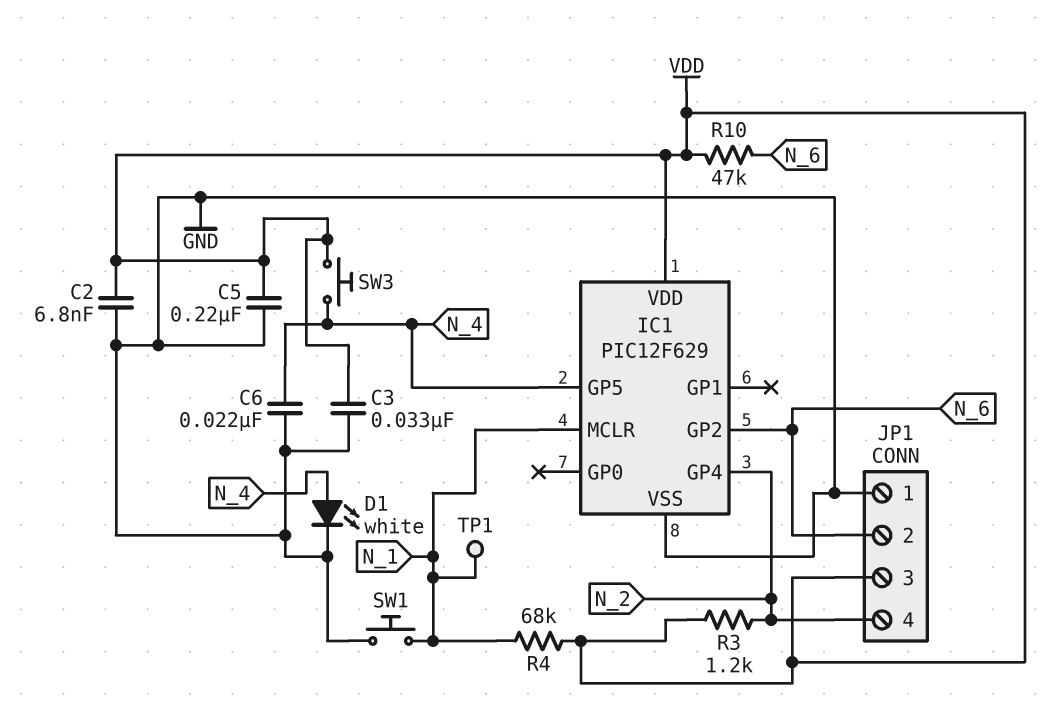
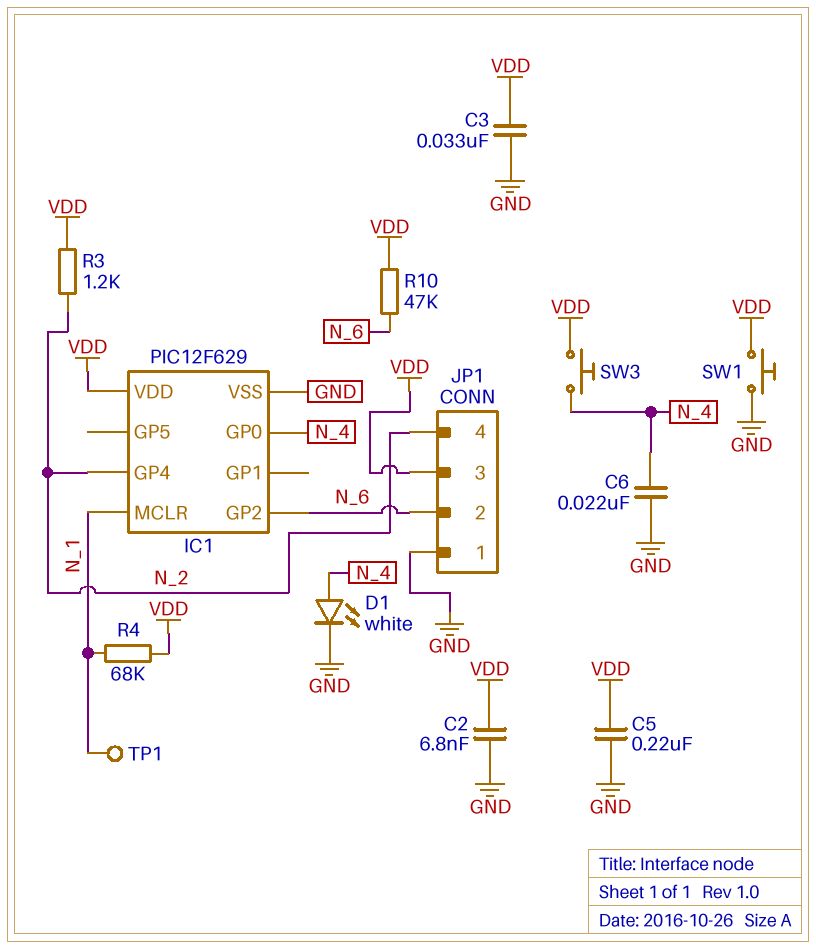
IC1 pin GP0: none -> N_4
IC1 pin GP5: N_4 -> none
SW1: button (GND, N_1) -> button (GND, VDD)

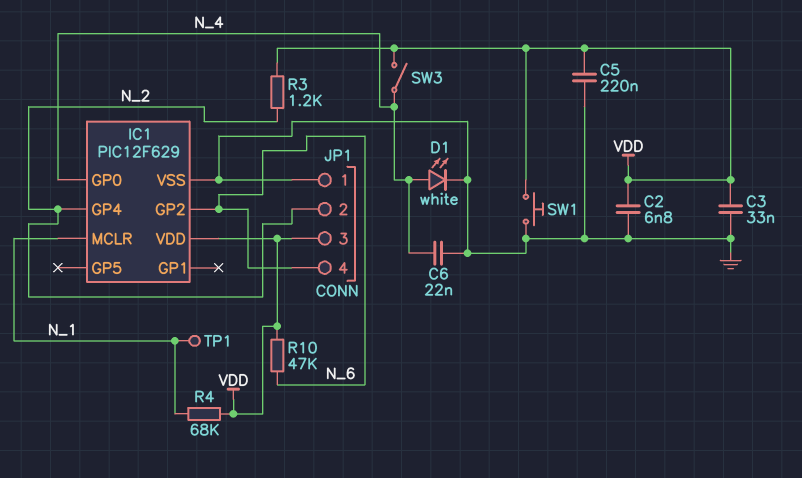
JP1 pin 2: N_6 -> N_2
JP1 pin 4: N_2 -> N_6
SW3: button (N_4, VDD) -> switch (N_4, VDD)

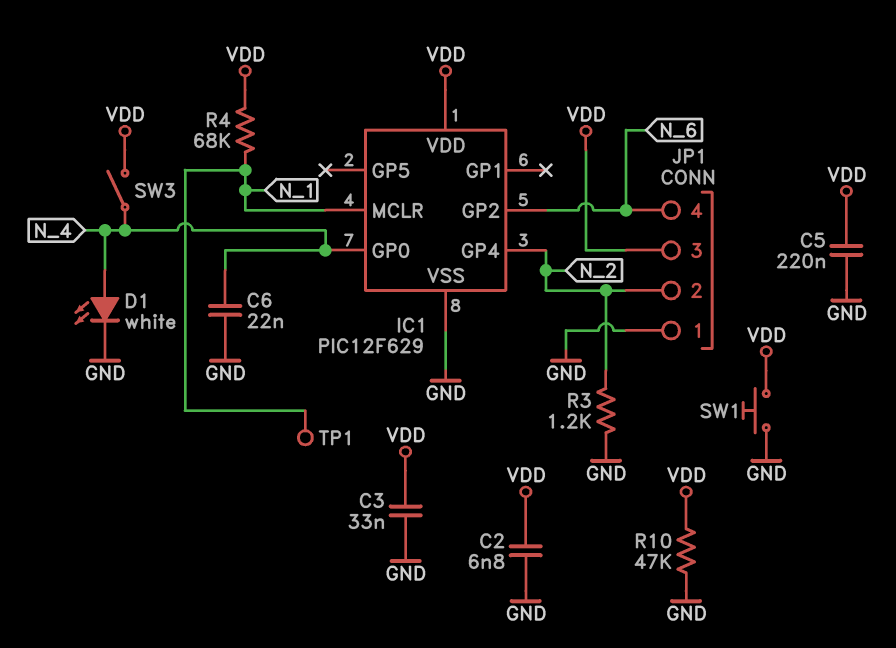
R3: 1.2k (N_2, VDD) -> 1.2k (GND, N_2)
R10: 47k (N_6, VDD) -> 47k (GND, VDD)

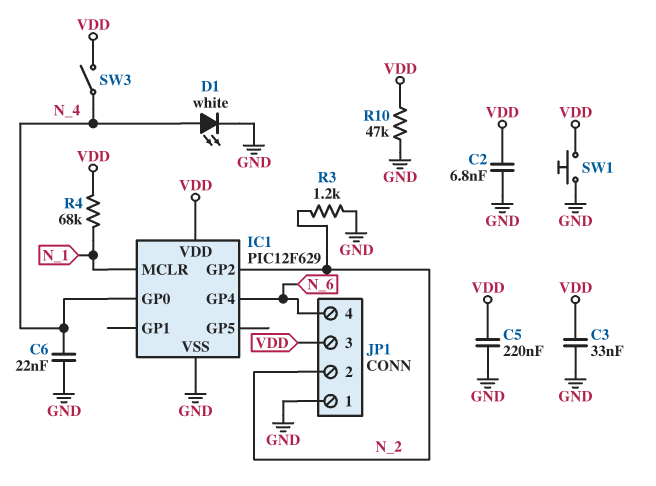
IC1 pin GP2: N_6 -> N_2
IC1 pin GP4: N_2 -> N_6
TP1: test point (N_1) -> none

